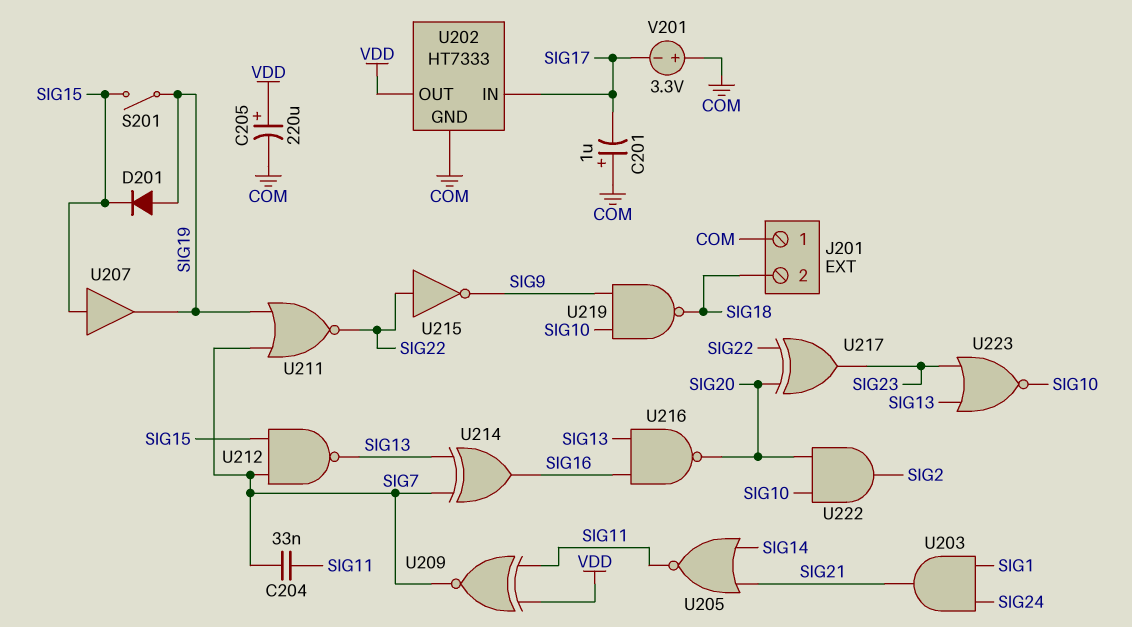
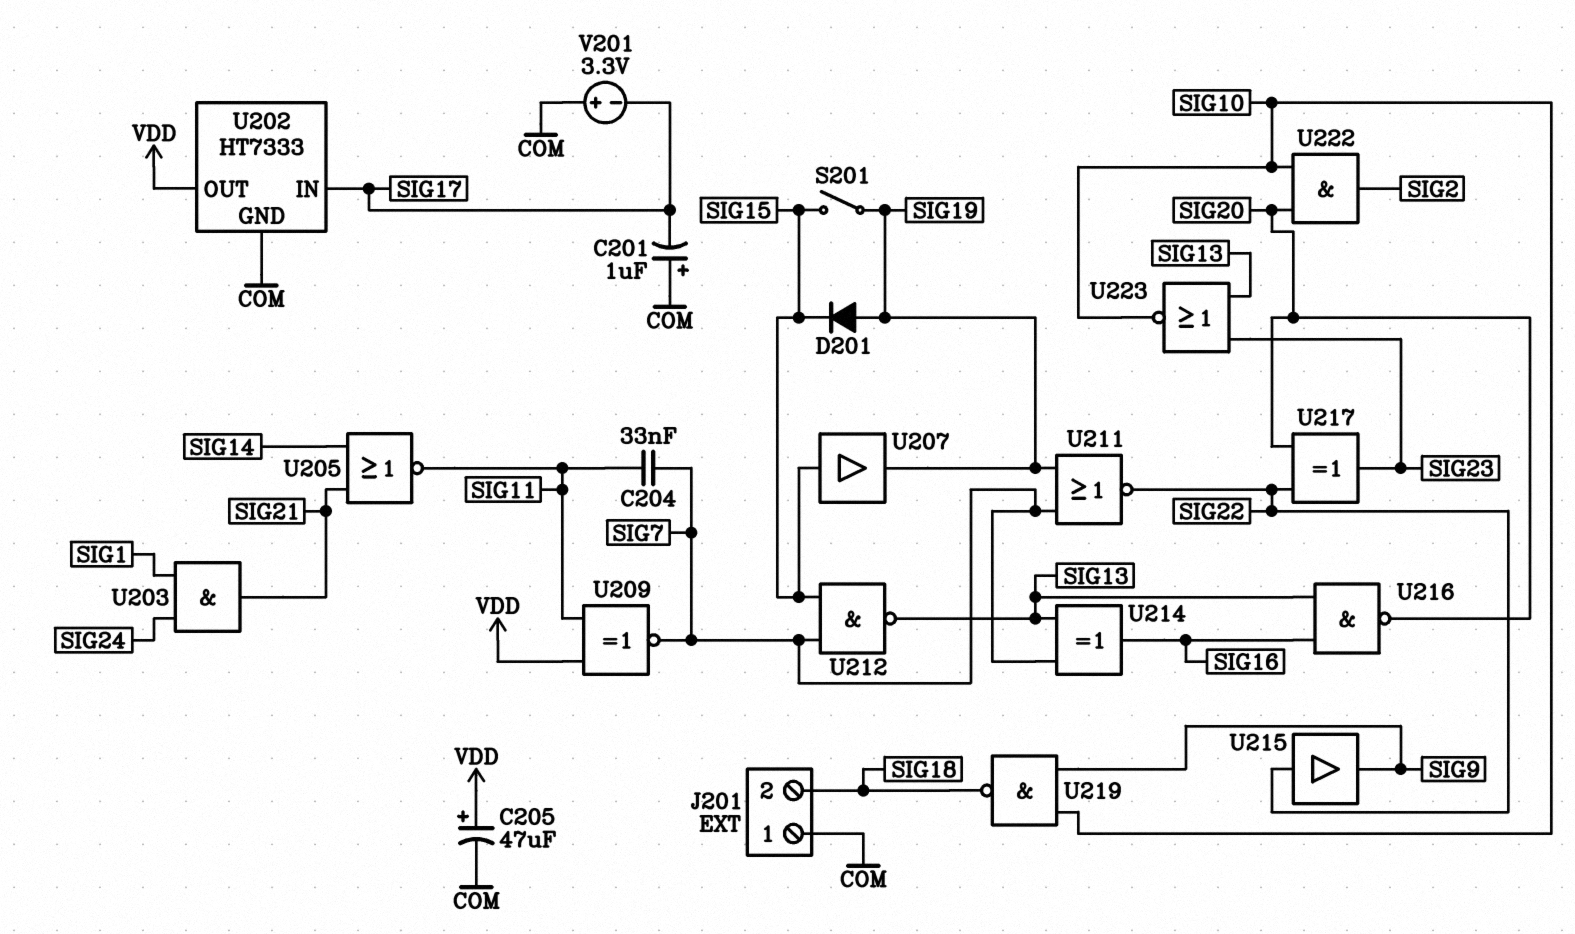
C205: 220uF (plus VDD, minus COM) -> 47uF (plus VDD, minus COM)
U215: NOT (in SIG22, out SIG9) -> buffer (in SIG22, out SIG9)

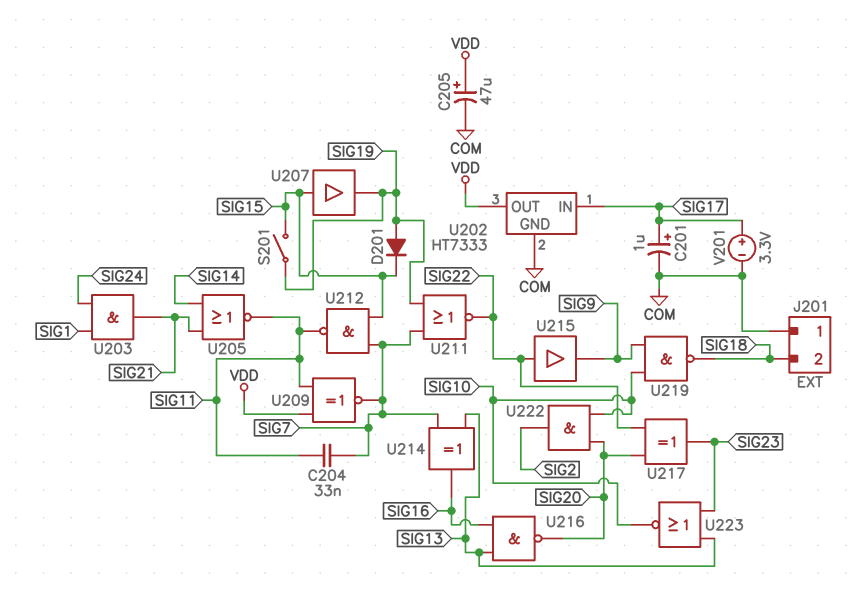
C201: 1uF (plus COM, minus SIG17) -> 1uF (plus SIG17, minus COM)
U212: NAND (in SIG7, in SIG15, out SIG13) -> NAND (in SIG7, in SIG15, out SIG11)
V201: 3.3V (plus COM, minus SIG17) -> 3.3V (plus SIG17, minus COM)

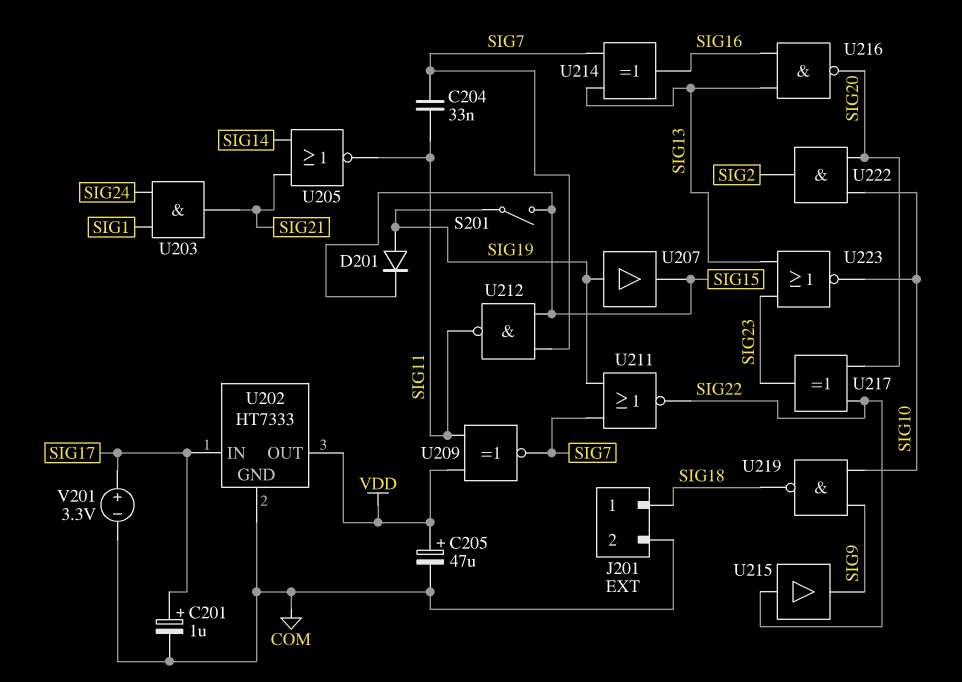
J201 pin 1: COM -> SIG18
J201 pin 2: SIG18 -> COM
U207: buffer (in SIG15, out SIG19) -> buffer (in SIG19, out SIG15)

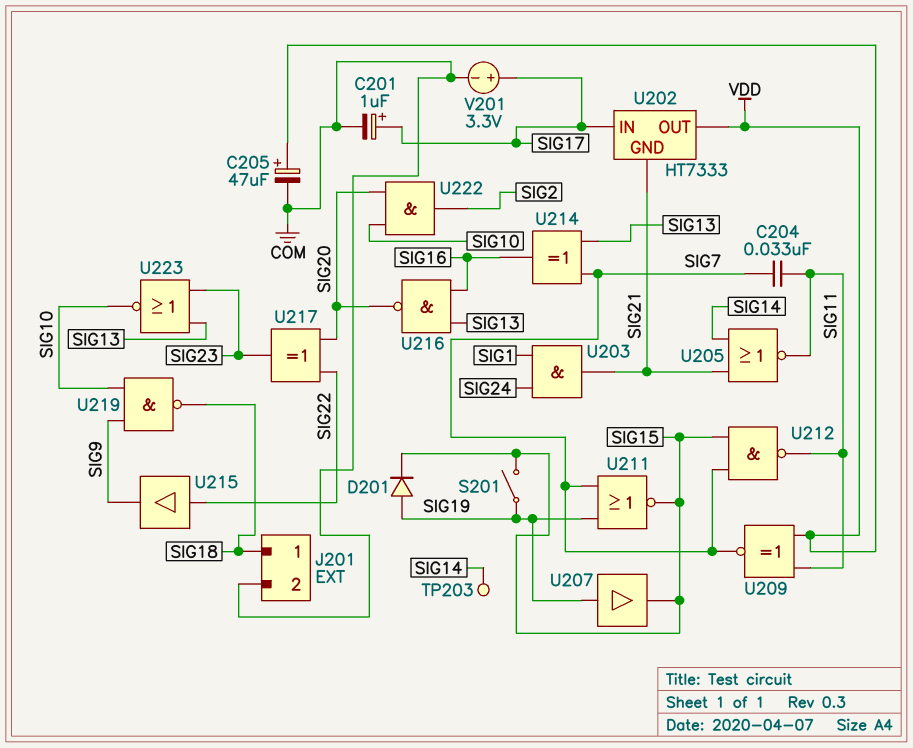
TP203: none -> test point (SIG14)
U202 pin GND: COM -> SIG21
U211: NOR (in SIG7, in SIG19, out SIG22) -> NOR (in SIG7, in SIG19, out SIG15)

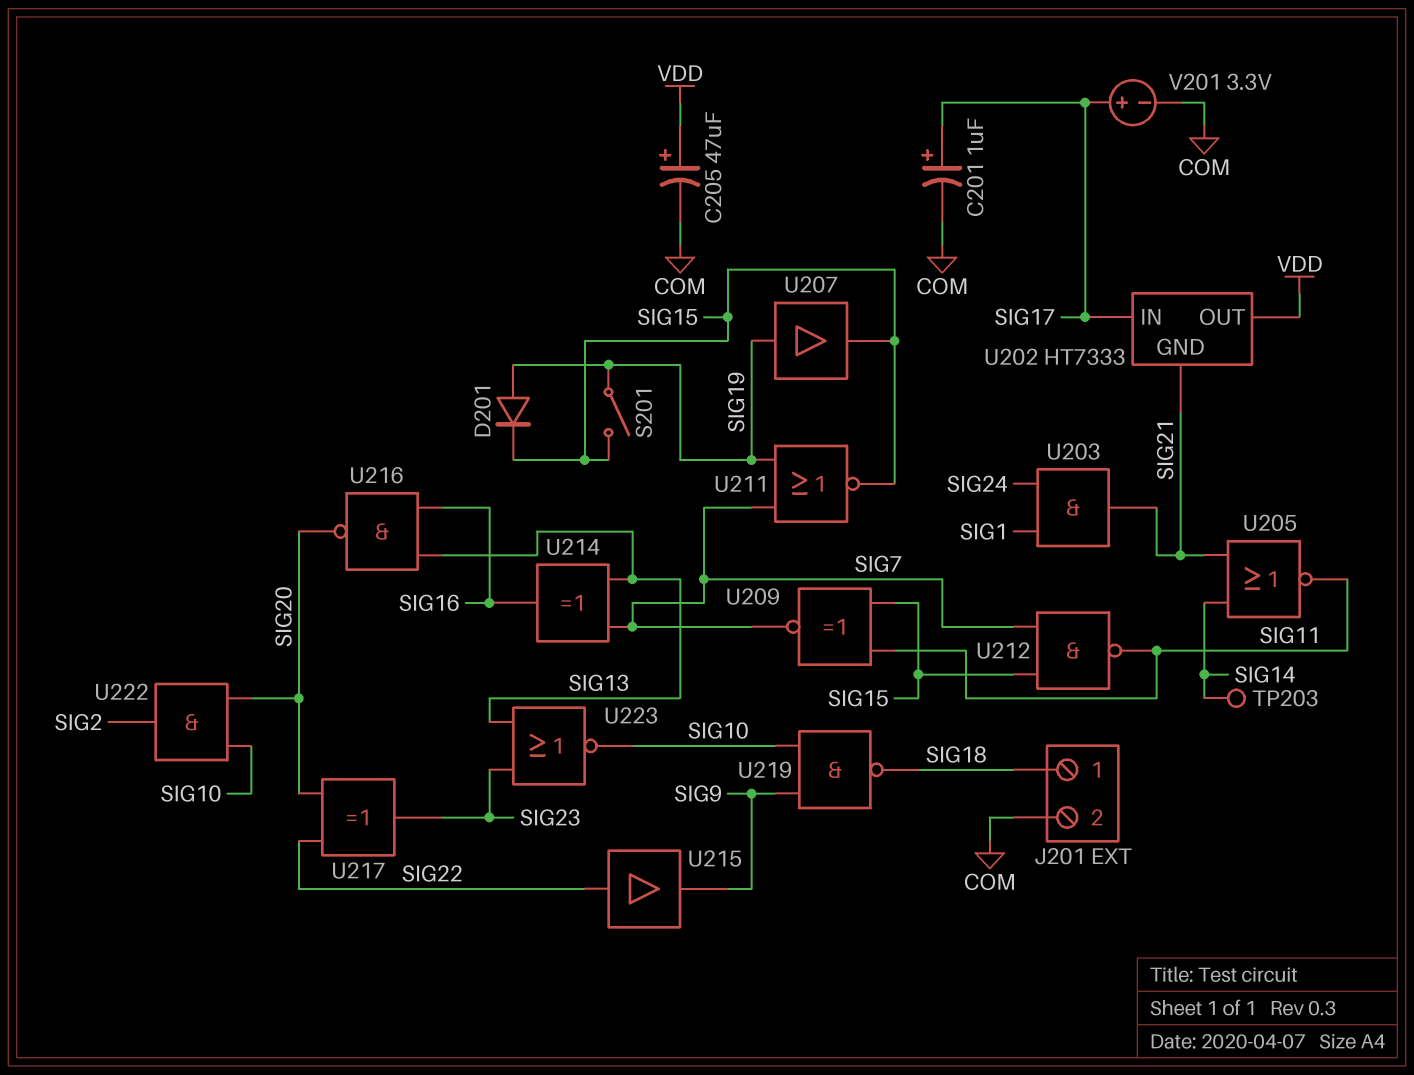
C204: 33nF (SIG7, SIG11) -> none
U209: XNOR (in SIG11, in VDD, out SIG7) -> XNOR (in SIG11, in SIG15, out SIG7)

